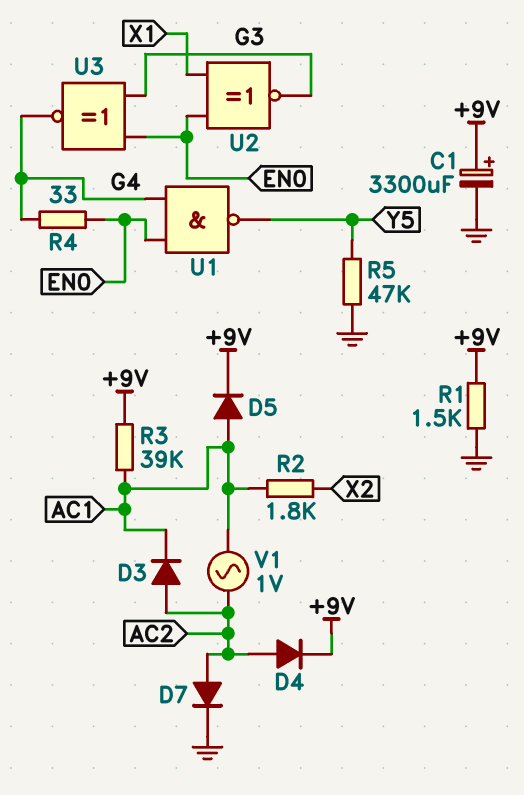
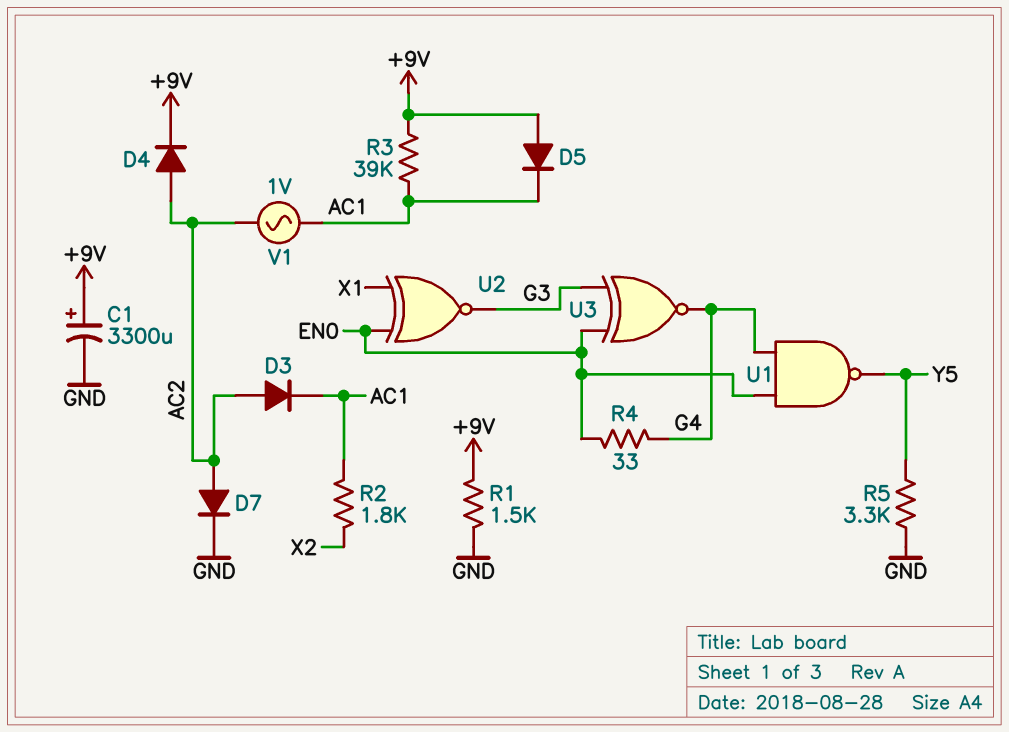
D5: diode (A AC1, K +9V) -> diode (A +9V, K AC1)
R5: 47k (GND, Y5) -> 3.3k (GND, Y5)

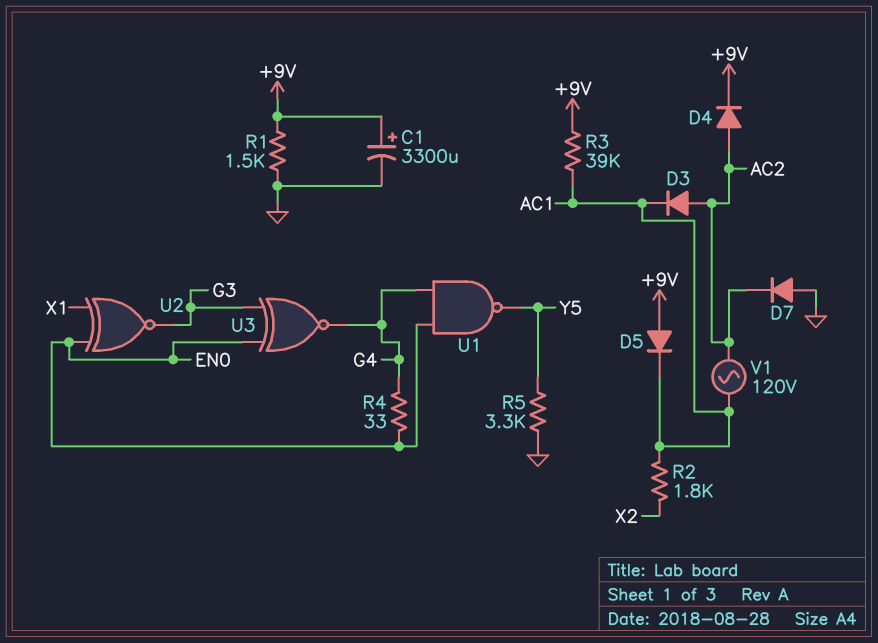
D7: diode (A AC2, K GND) -> diode (A GND, K AC2)
V1: AC 1V (AC1, AC2) -> AC 120V (AC1, AC2)

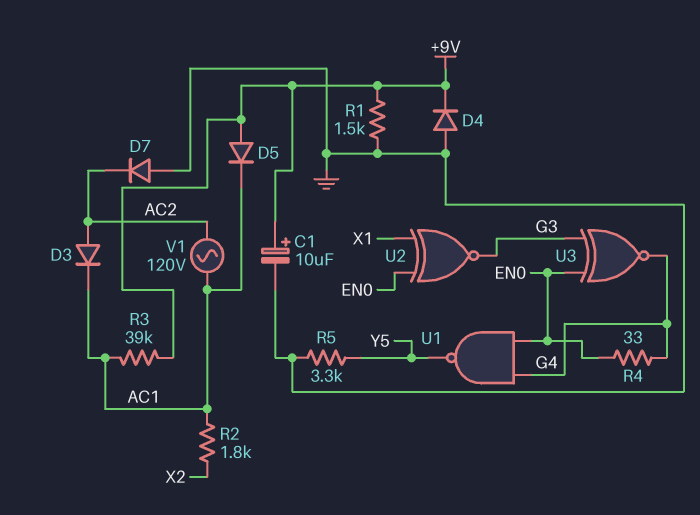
C1: 3300uF (plus +9V, minus GND) -> 10uF (plus +9V, minus GND)
D4: diode (A AC2, K +9V) -> diode (A GND, K +9V)

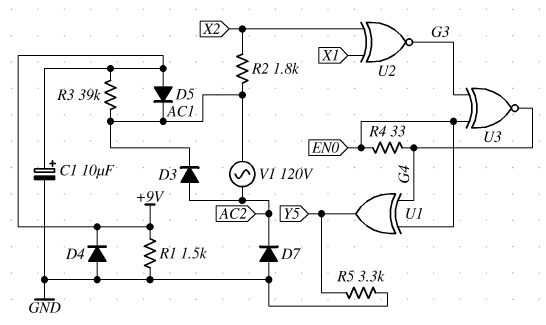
U1: NAND (in EN0, in G4, out Y5) -> XOR (in EN0, in G4, out Y5)
U2: XNOR (in EN0, in X1, out G3) -> XNOR (in X1, in X2, out G3)

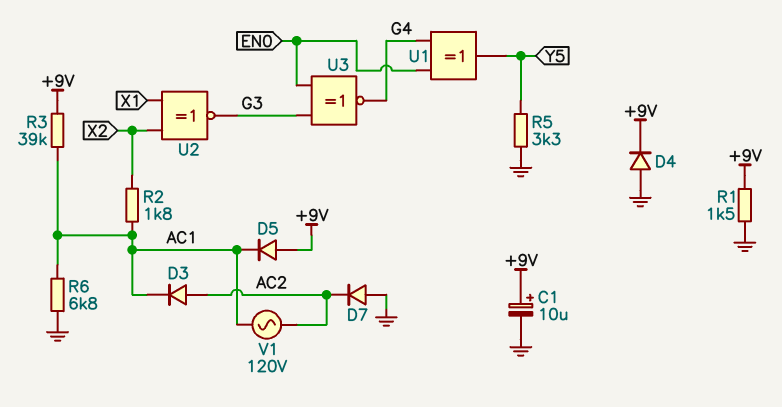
R4: 33 (EN0, G4) -> none
R6: none -> 6.8k (AC1, GND)

